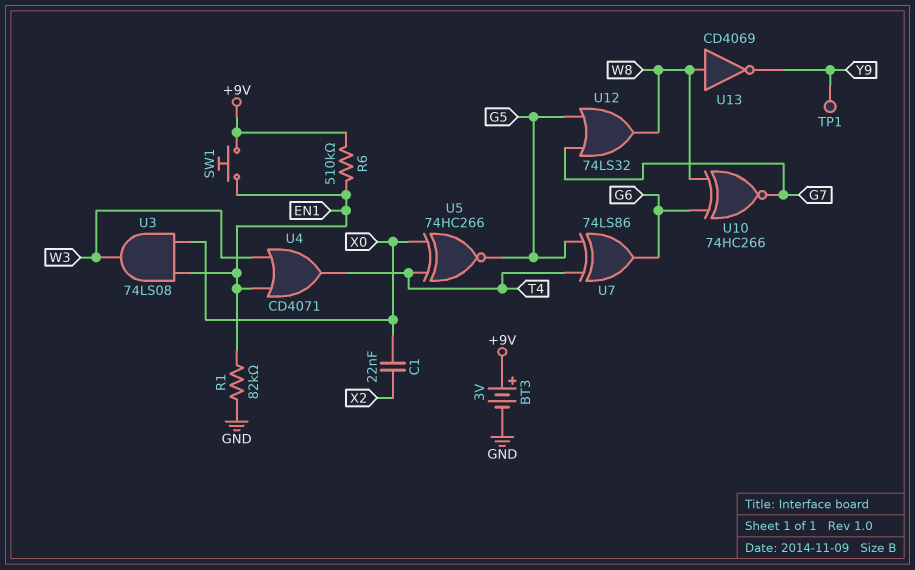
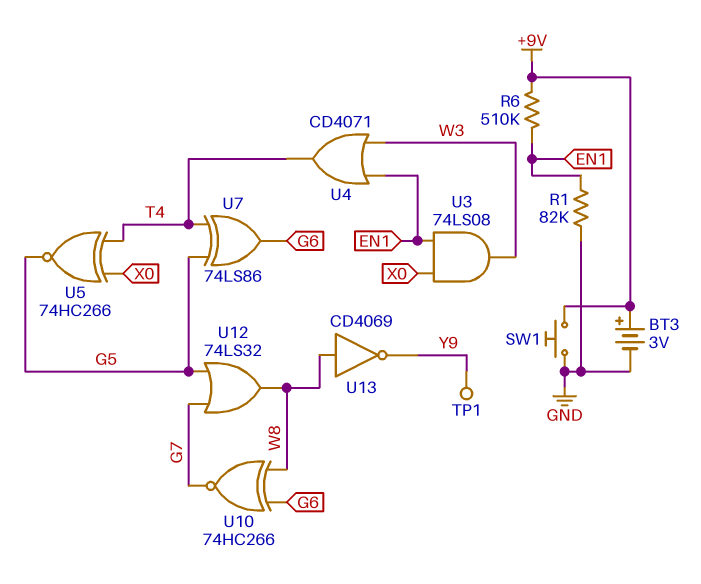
C1: 22nF (X0, X2) -> none
SW1: button (+9V, EN1) -> button (+9V, GND)

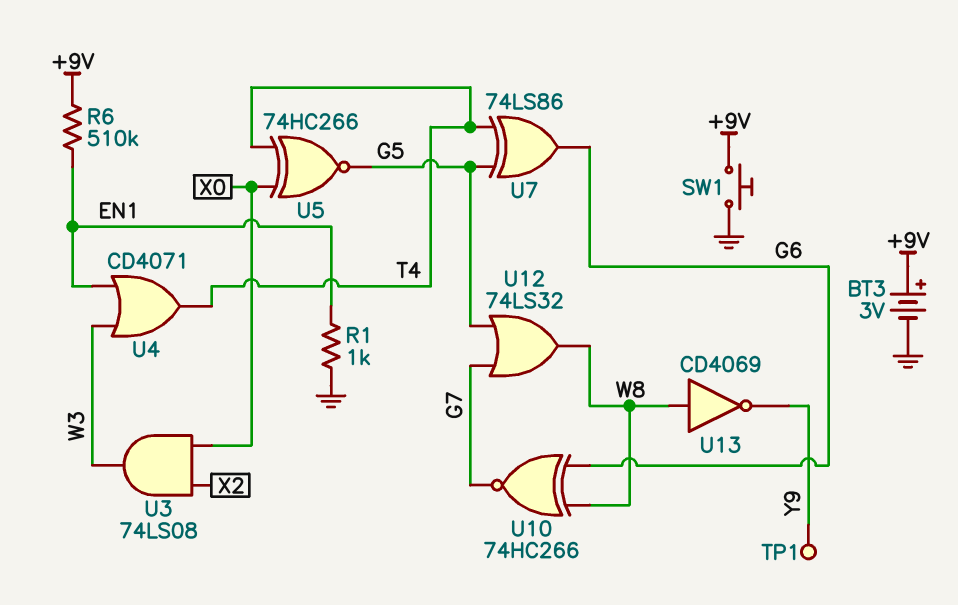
R1: 82k (EN1, GND) -> 1k (EN1, GND)
U3: AND 74LS08 (in EN1, in X0, out W3) -> AND 74LS08 (in X0, in X2, out W3)

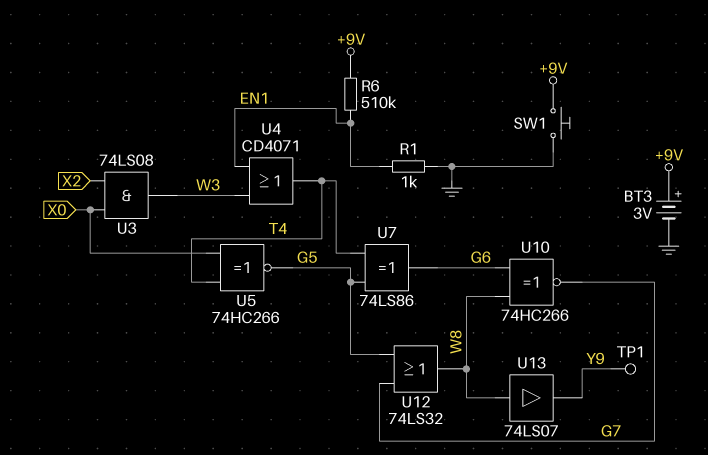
U13: NOT CD4069 (in W8, out Y9) -> buffer 74LS07 (in W8, out Y9)

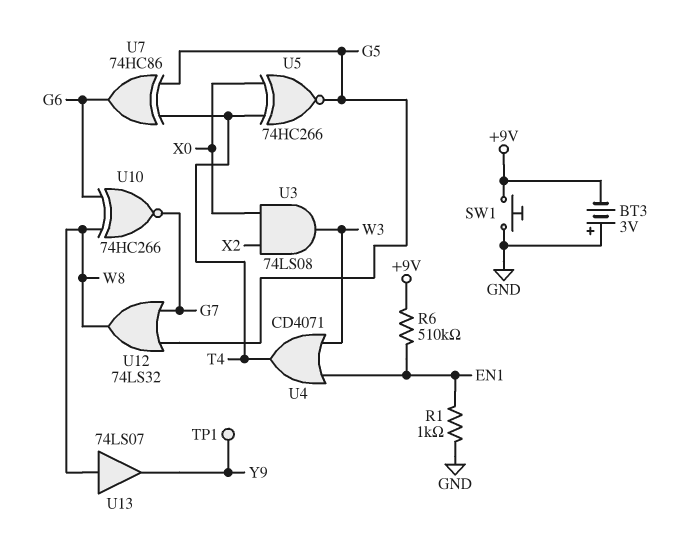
BT3: 3V (plus +9V, minus GND) -> 3V (plus GND, minus +9V)
U7: XOR 74LS86 (in G5, in T4, out G6) -> XOR 74HC86 (in G5, in T4, out G6)

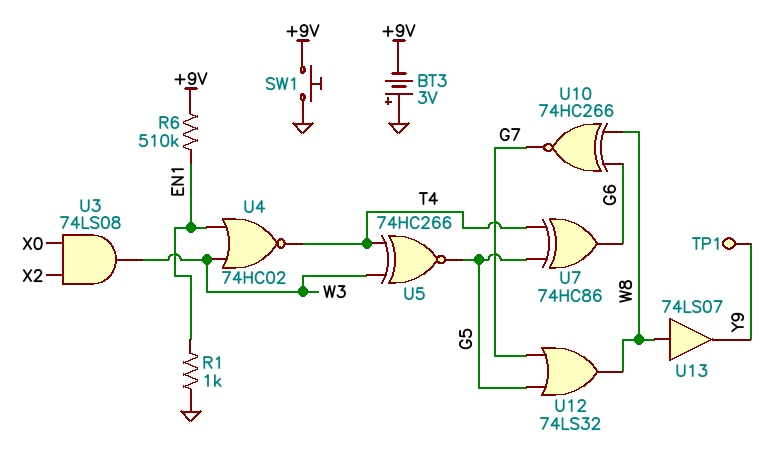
U4: OR CD4071 (in EN1, in W3, out T4) -> NOR 74HC02 (in EN1, in W3, out T4)
U5: XNOR 74HC266 (in T4, in X0, out G5) -> XNOR 74HC266 (in T4, in W3, out G5)

